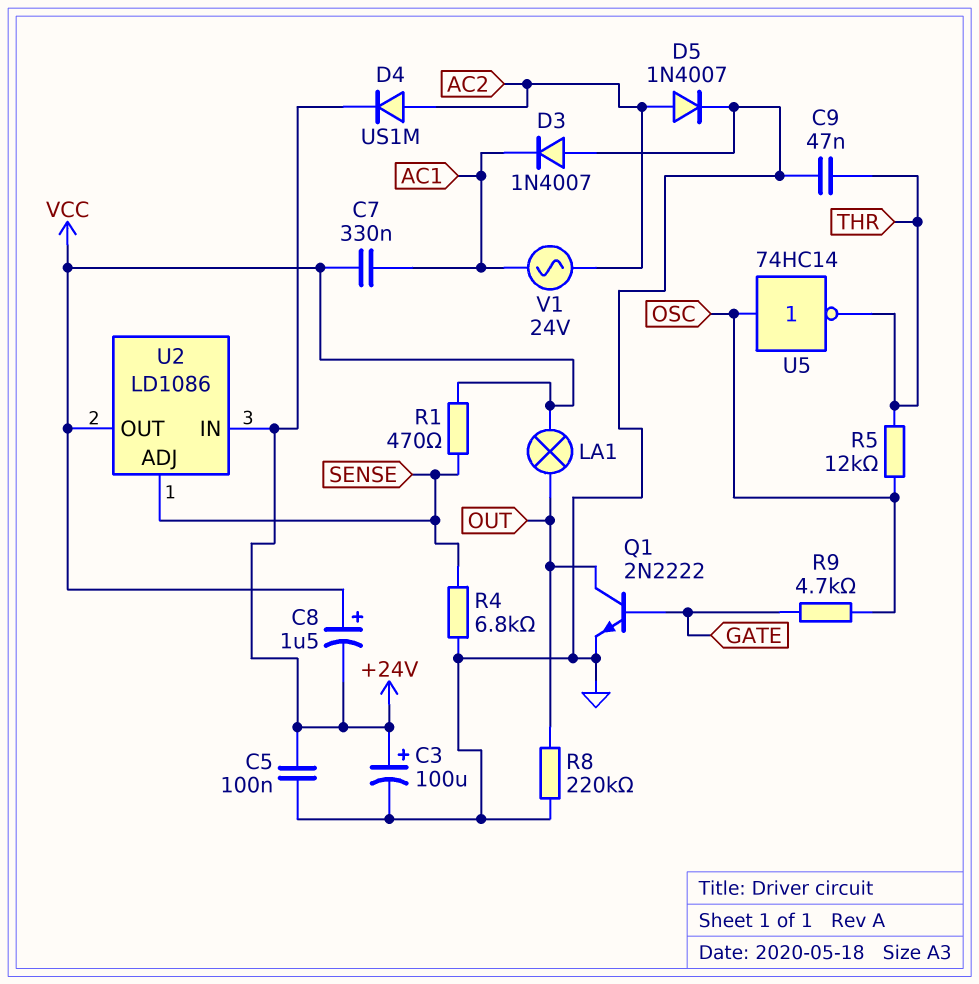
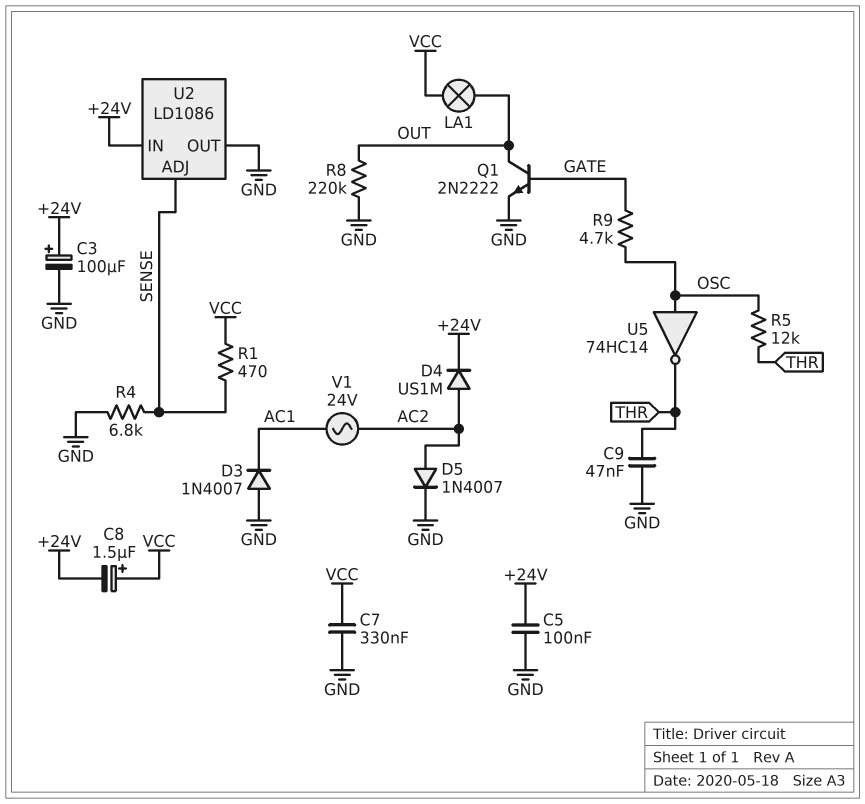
C7: 330nF (AC1, VCC) -> 330nF (GND, VCC)
U2 pin OUT: VCC -> GND

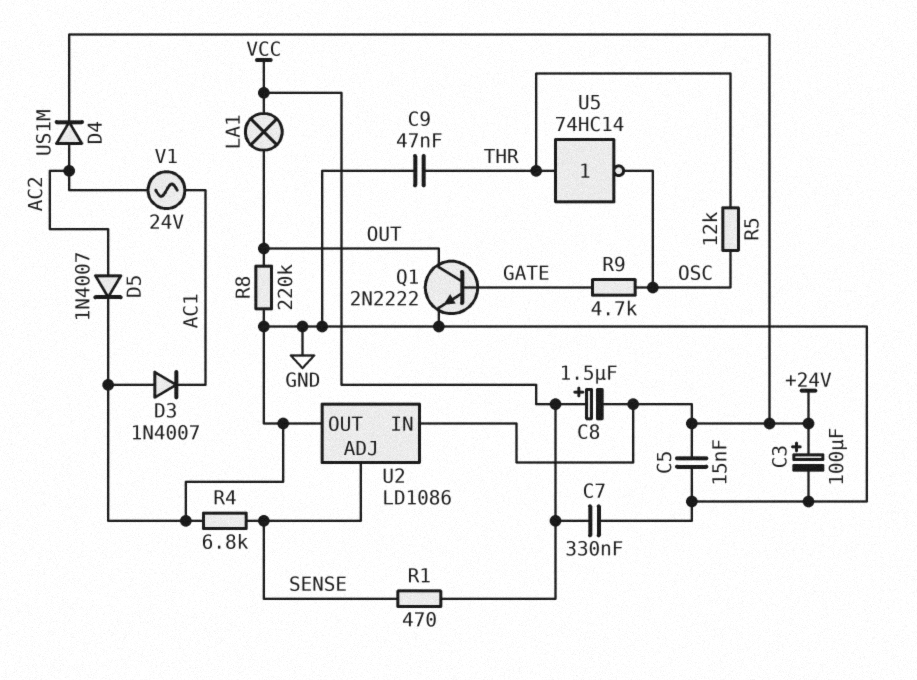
C5: 100nF (+24V, GND) -> 15nF (+24V, GND)
U5: NOT 74HC14 (in OSC, out THR) -> NOT 74HC14 (in THR, out OSC)

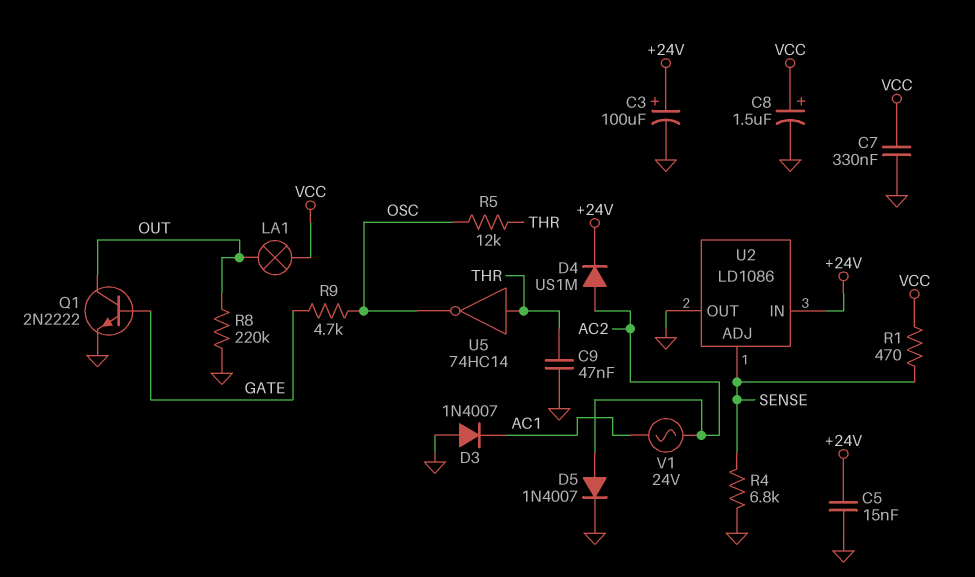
C8: 1.5uF (plus VCC, minus +24V) -> 1.5uF (plus VCC, minus GND)

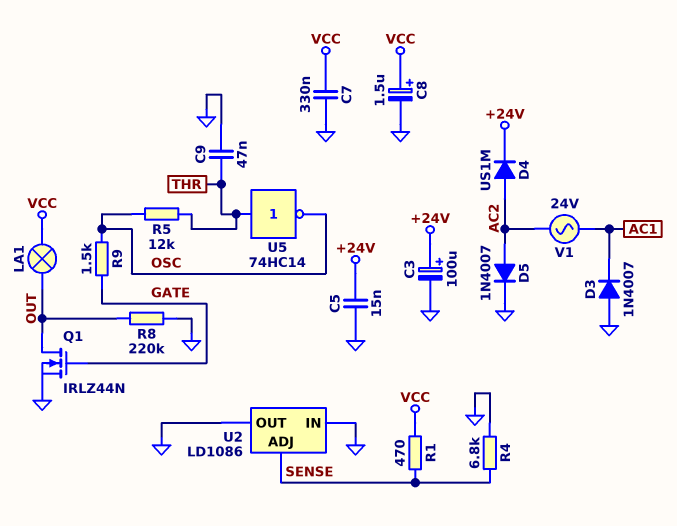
Q1: NPN 2N2222 (B GATE, C OUT, E GND) -> NMOS IRLZ44N (G GATE, D OUT, S GND)
R9: 4.7k (GATE, OSC) -> 1.5k (GATE, OSC)
U2 pin IN: +24V -> GND

